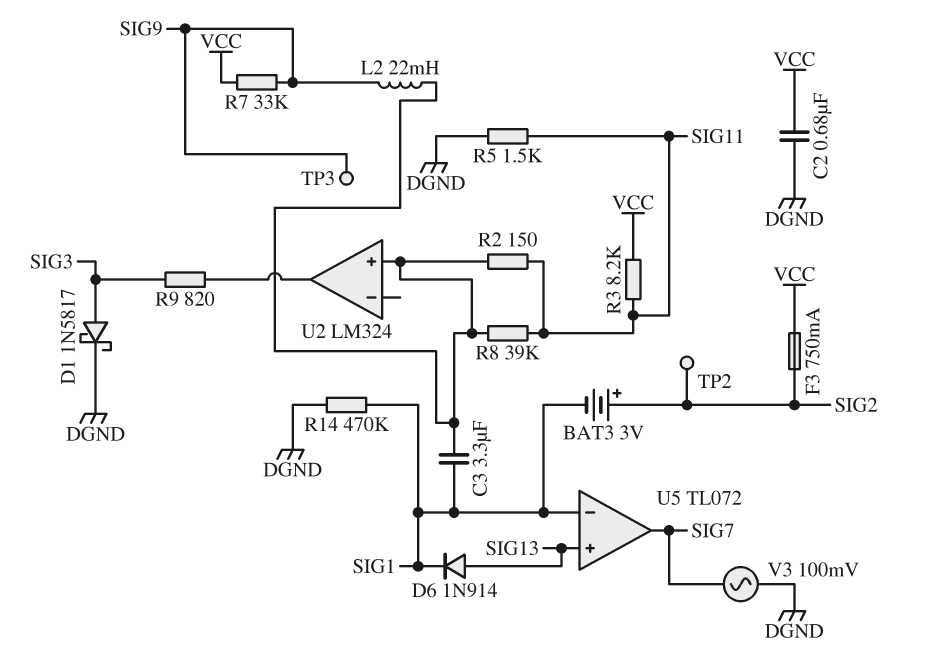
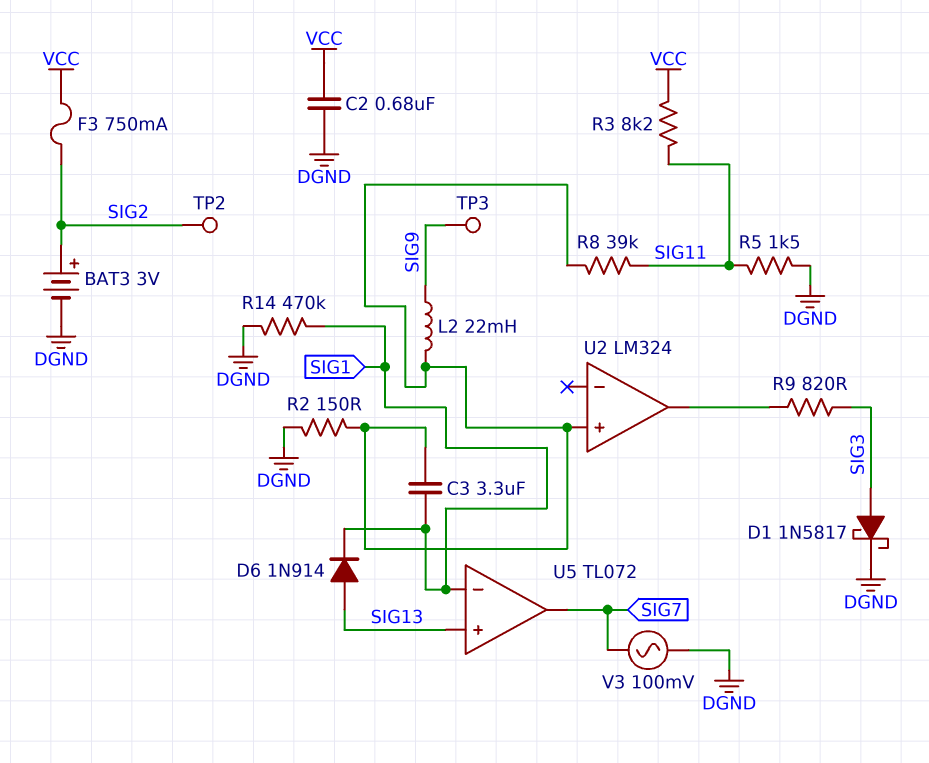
BAT3: 3V (plus SIG2, minus SIG1) -> 3V (plus SIG2, minus DGND)
R2: 150 (SIG11, U2/in+) -> 150 (DGND, U2/in+)
R7: 33k (SIG9, VCC) -> none

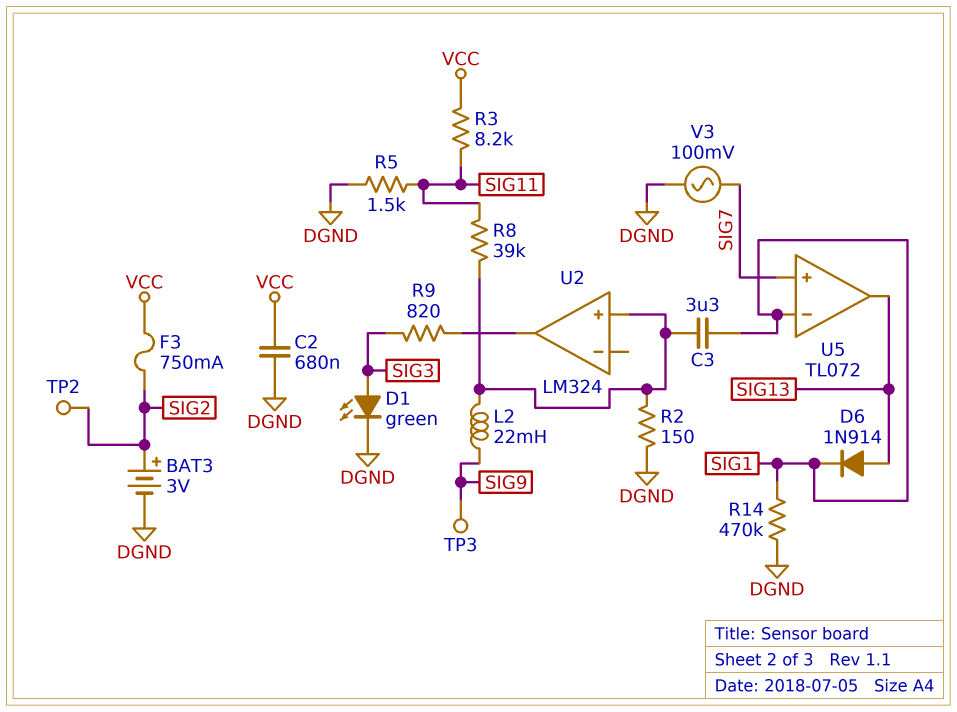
D1: schottky 1N5817 (A SIG3, K DGND) -> LED green (A SIG3, K DGND)
U5 pin in+: SIG13 -> SIG7
U5 pin out: SIG7 -> SIG13

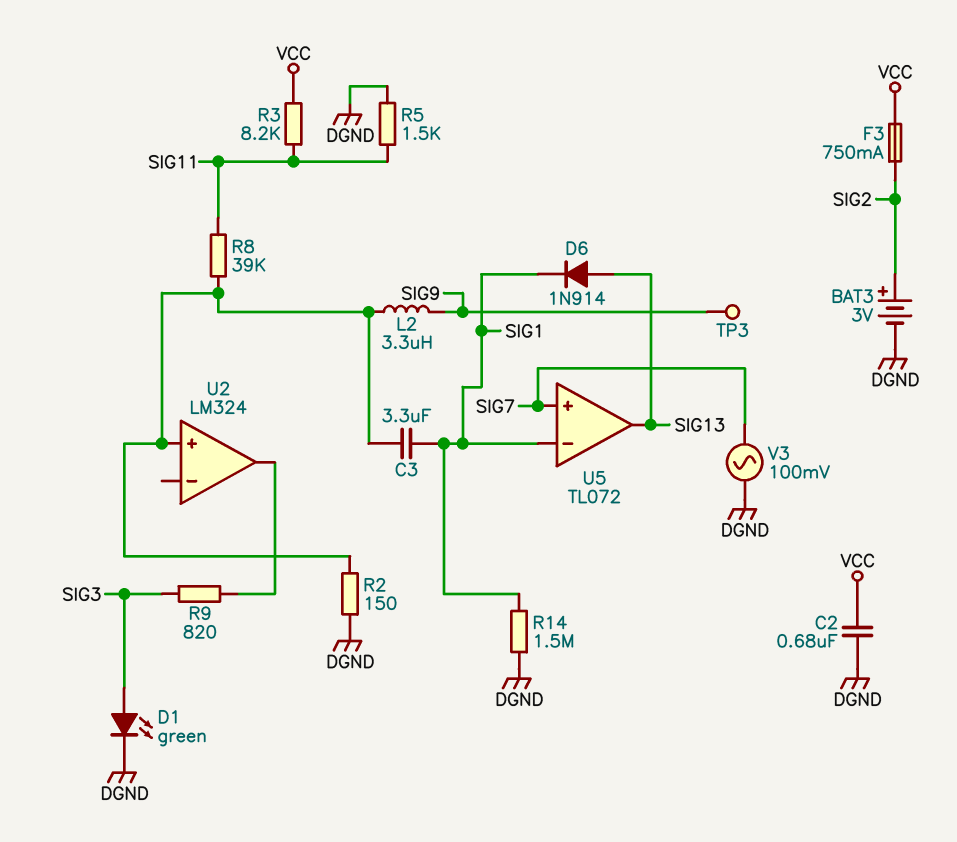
L2: 22mH (SIG9, U2/in+) -> 3.3uH (SIG9, U2/in+)
R14: 470k (DGND, SIG1) -> 1.5M (DGND, SIG1)
TP2: test point (SIG2) -> none

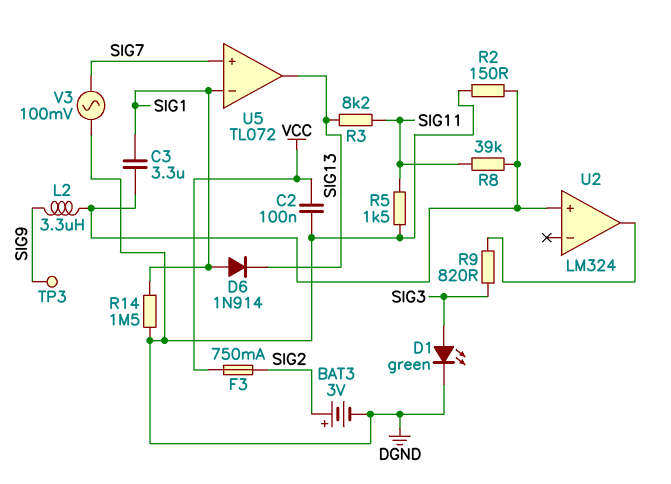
C2: 680nF (DGND, VCC) -> 100nF (DGND, VCC)
D6: diode 1N914 (A SIG13, K SIG1) -> diode 1N914 (A SIG1, K SIG13)
R3: 8.2k (SIG11, VCC) -> 8.2k (SIG11, SIG13)

